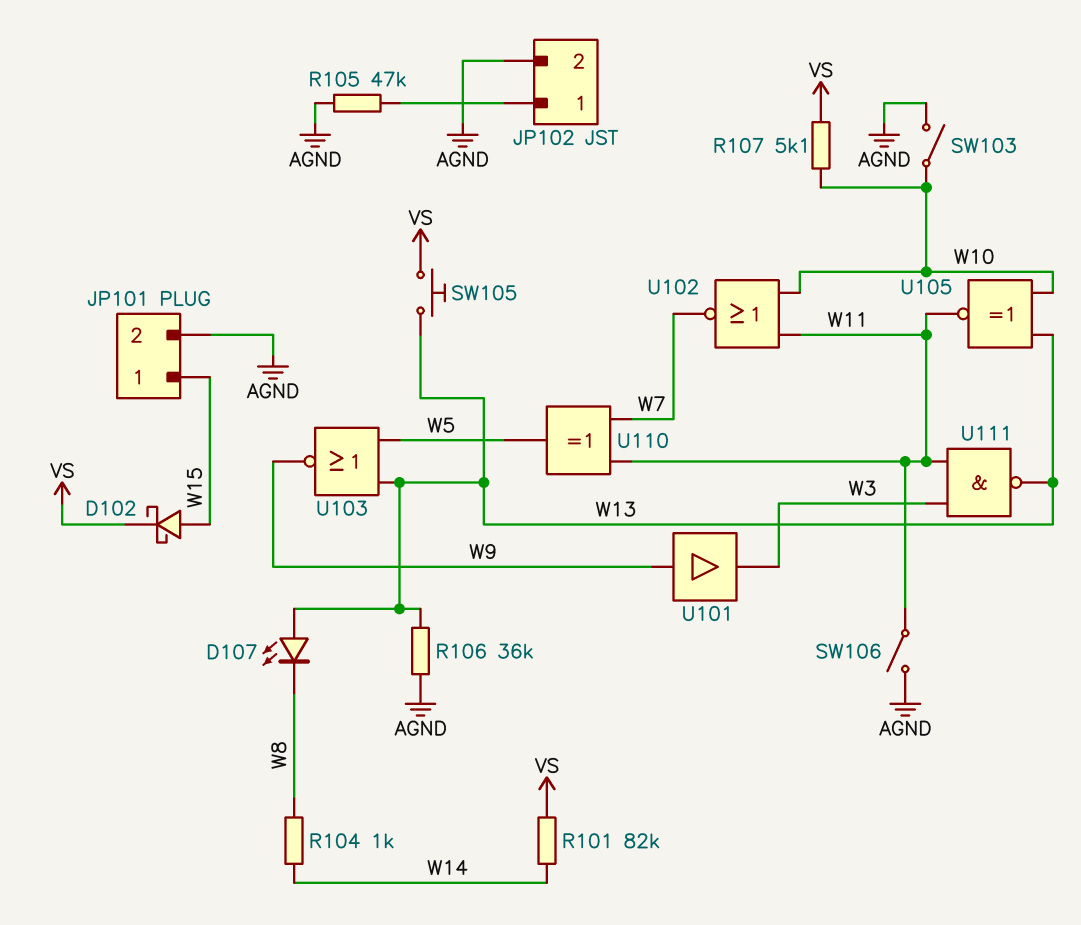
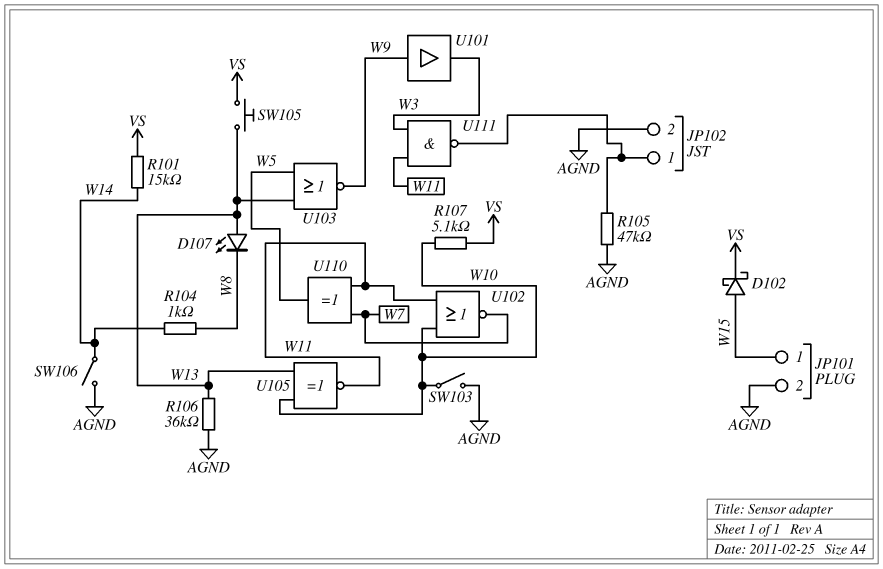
R101: 82k (VS, W14) -> 15k (VS, W14)
SW106: switch (AGND, W11) -> switch (AGND, W14)
U111: NAND (in W3, in W11, out W13) -> NAND (in W3, in W11, out JP102/1)

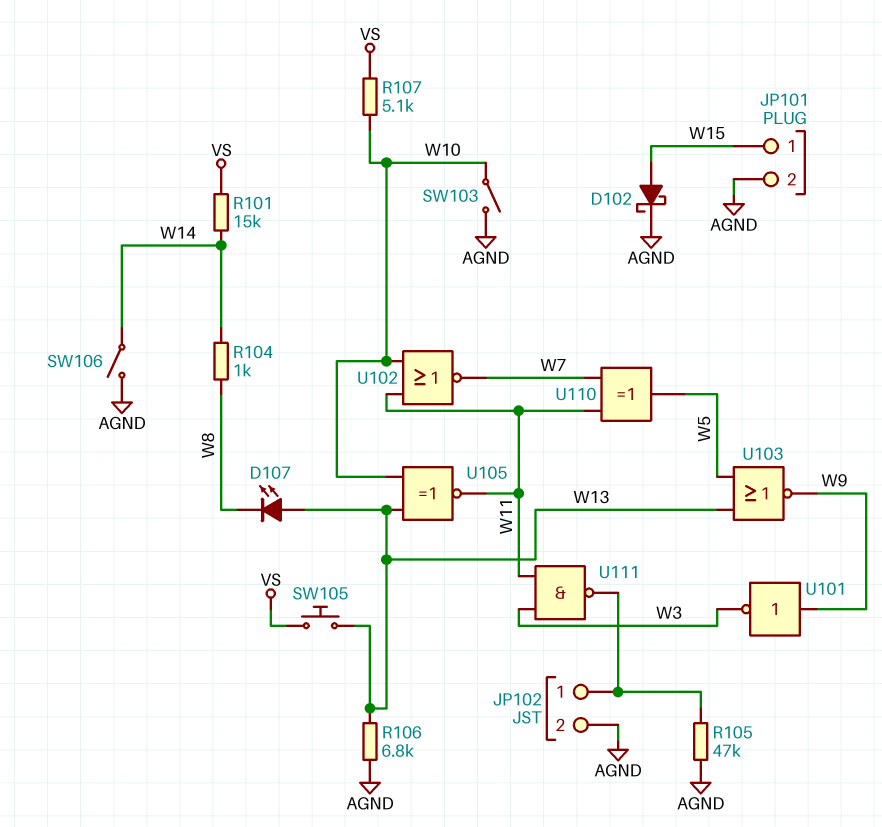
D102: schottky (A W15, K VS) -> schottky (A W15, K AGND)
R106: 36k (AGND, W13) -> 6.8k (AGND, W13)
U101: buffer (in W9, out W3) -> NOT (in W9, out W3)

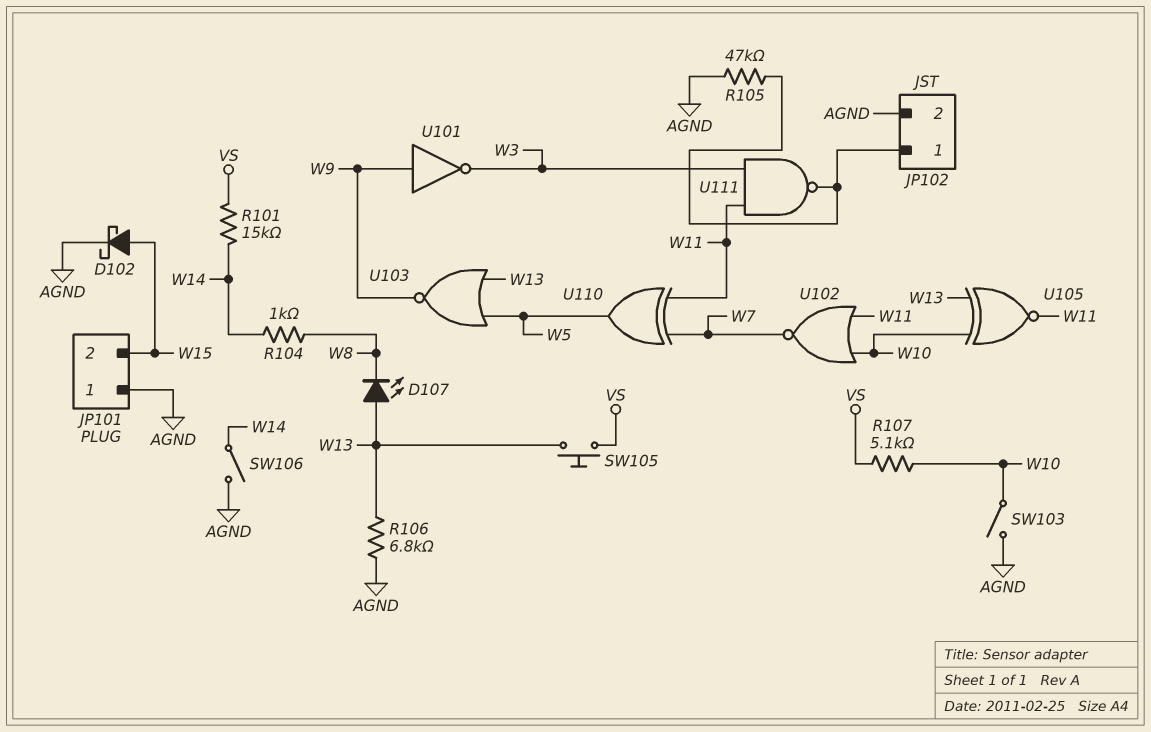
JP101 pin 1: W15 -> AGND
JP101 pin 2: AGND -> W15

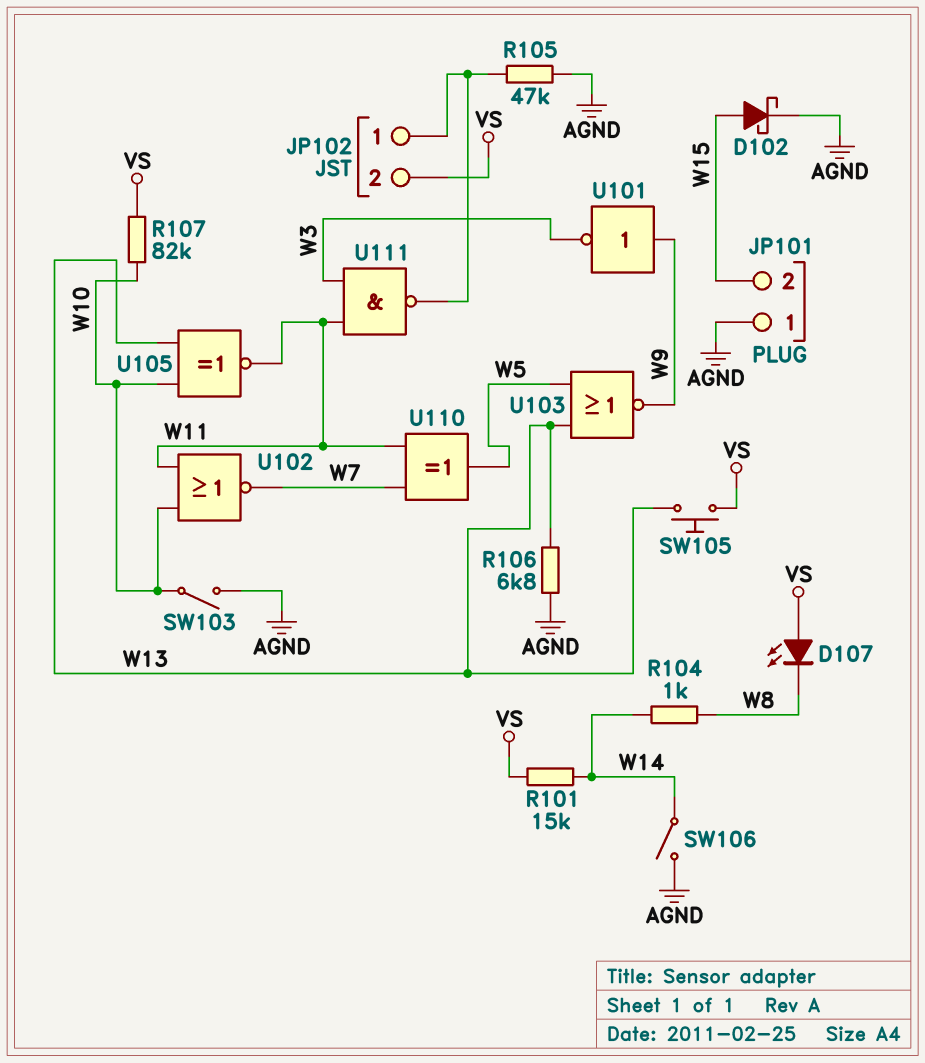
D107: LED (A W13, K W8) -> LED (A VS, K W8)
JP102 pin 2: AGND -> VS
R107: 5.1k (VS, W10) -> 82k (VS, W10)

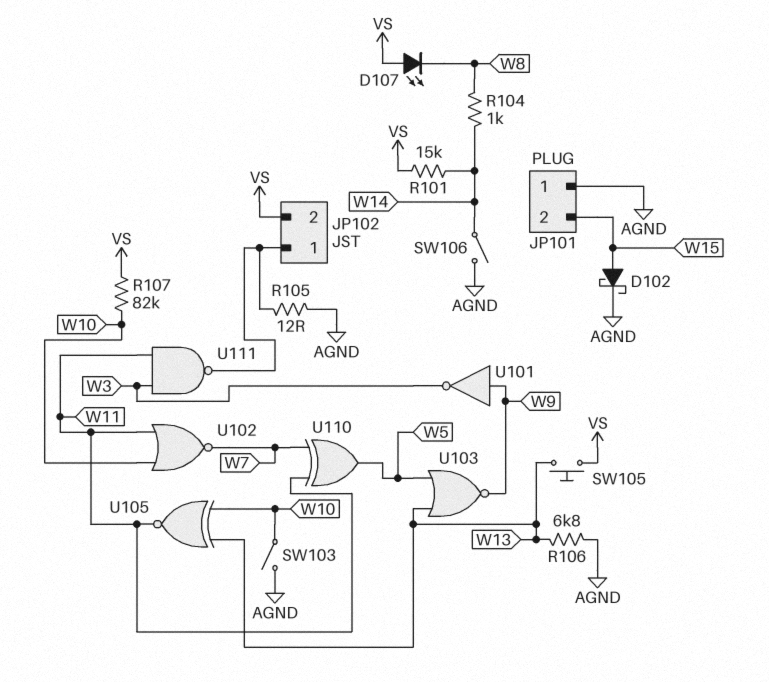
R105: 47k (AGND, JP102/1) -> 12 (AGND, JP102/1)

